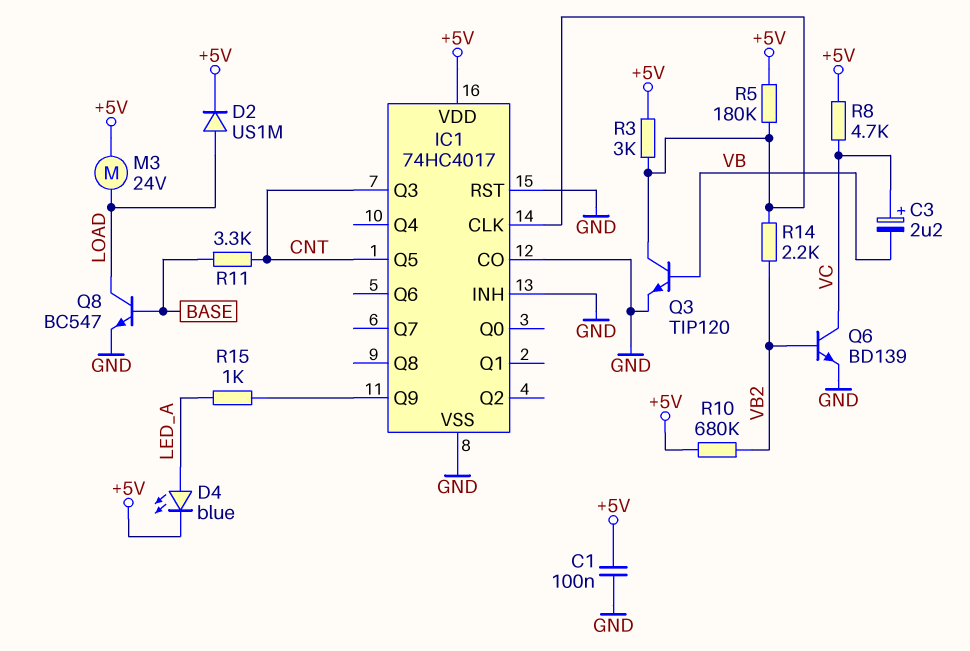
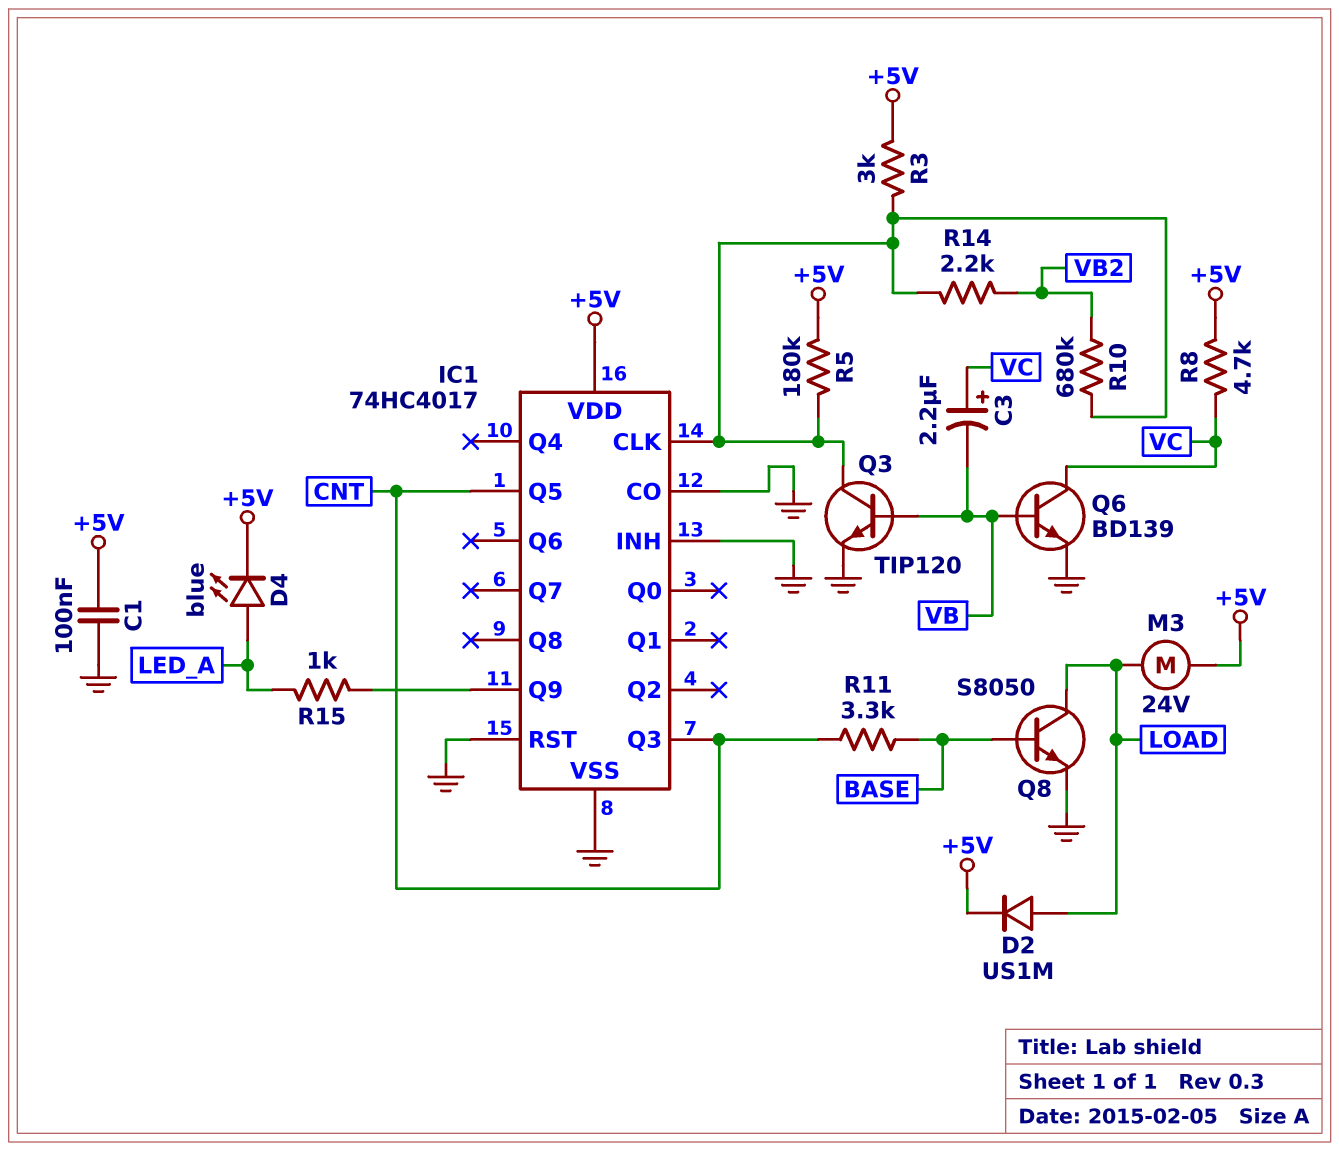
Q6: NPN BD139 (B VB2, C VC, E GND) -> NPN BD139 (B VB, C VC, E GND)
Q8: NPN BC547 (B BASE, C LOAD, E GND) -> NPN S8050 (B BASE, C LOAD, E GND)
R10: 680k (+5V, VB2) -> 680k (IC1/CLK, VB2)

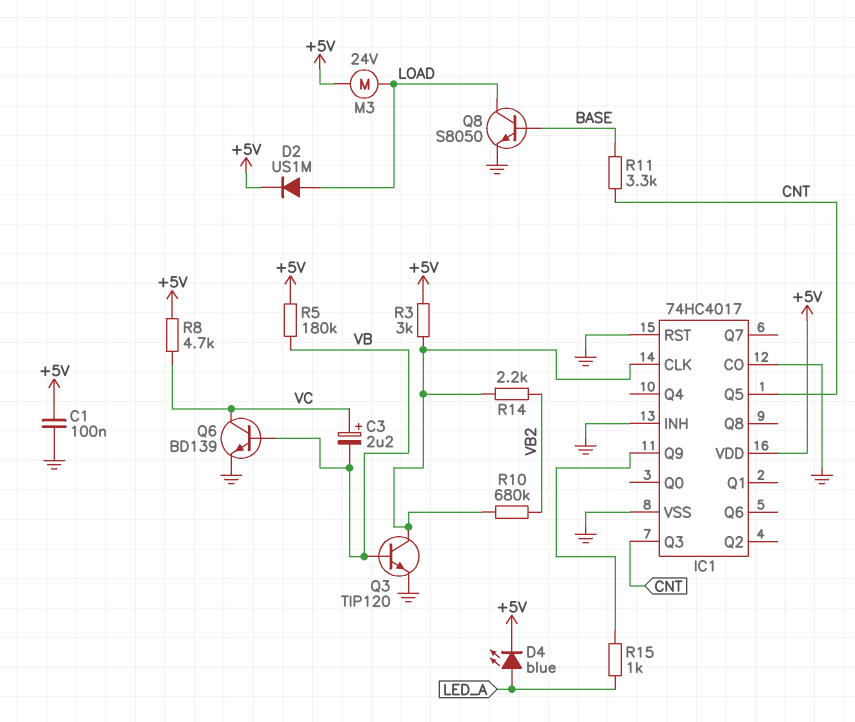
R5: 180k (+5V, IC1/CLK) -> 180k (+5V, VB)

